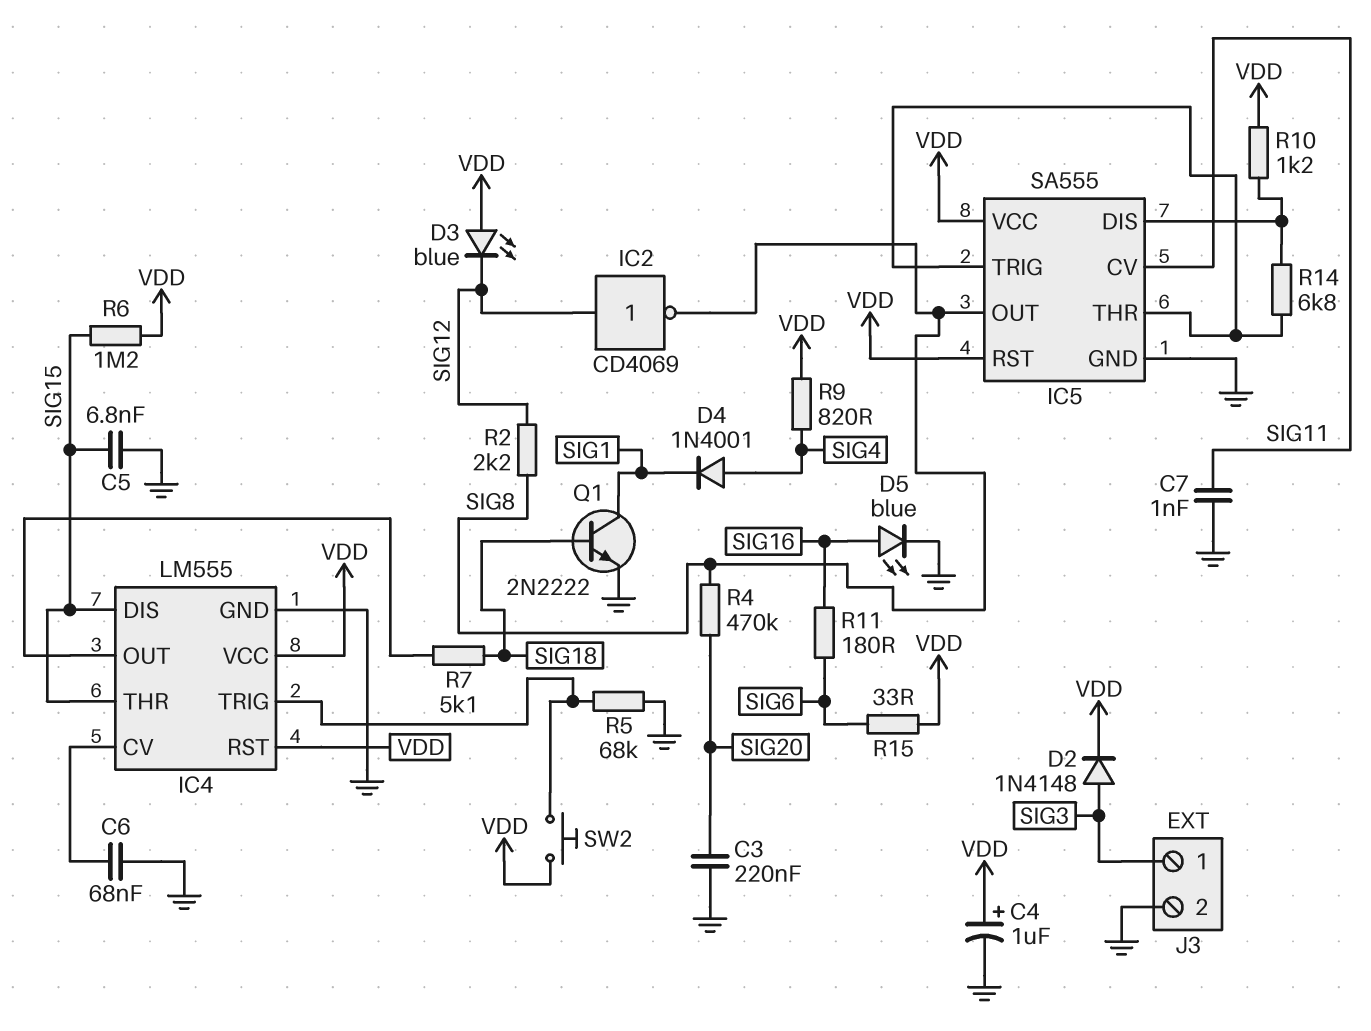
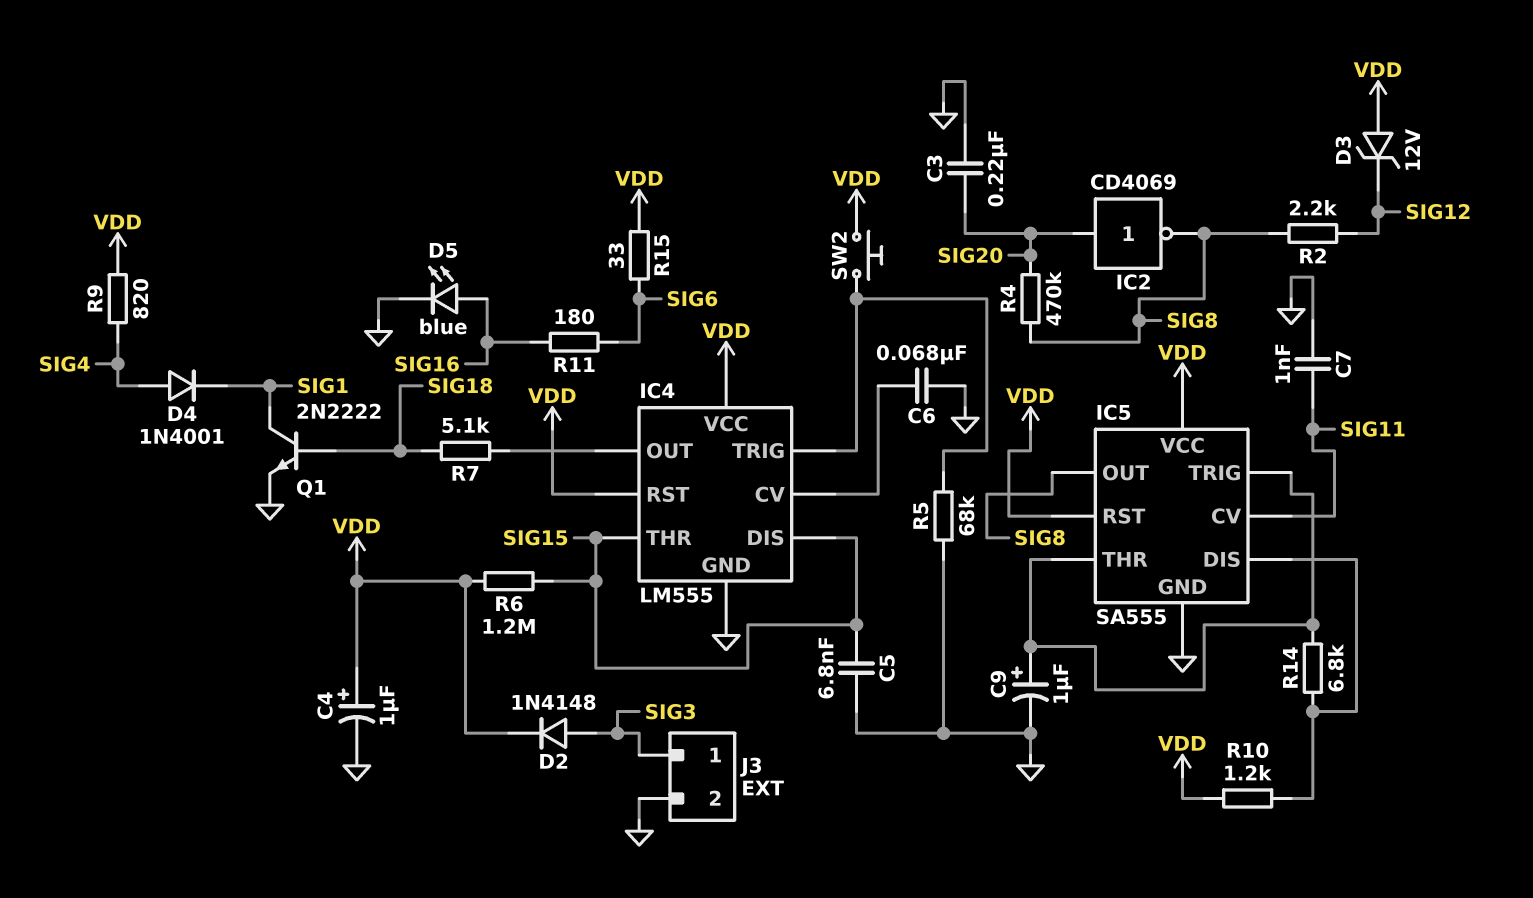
C9: none -> 1uF (plus IC5/THR, minus GND)
D3: LED blue (A VDD, K SIG12) -> zener 12V (A VDD, K SIG12)
IC2: NOT CD4069 (in SIG12, out SIG8) -> NOT CD4069 (in SIG20, out SIG8)

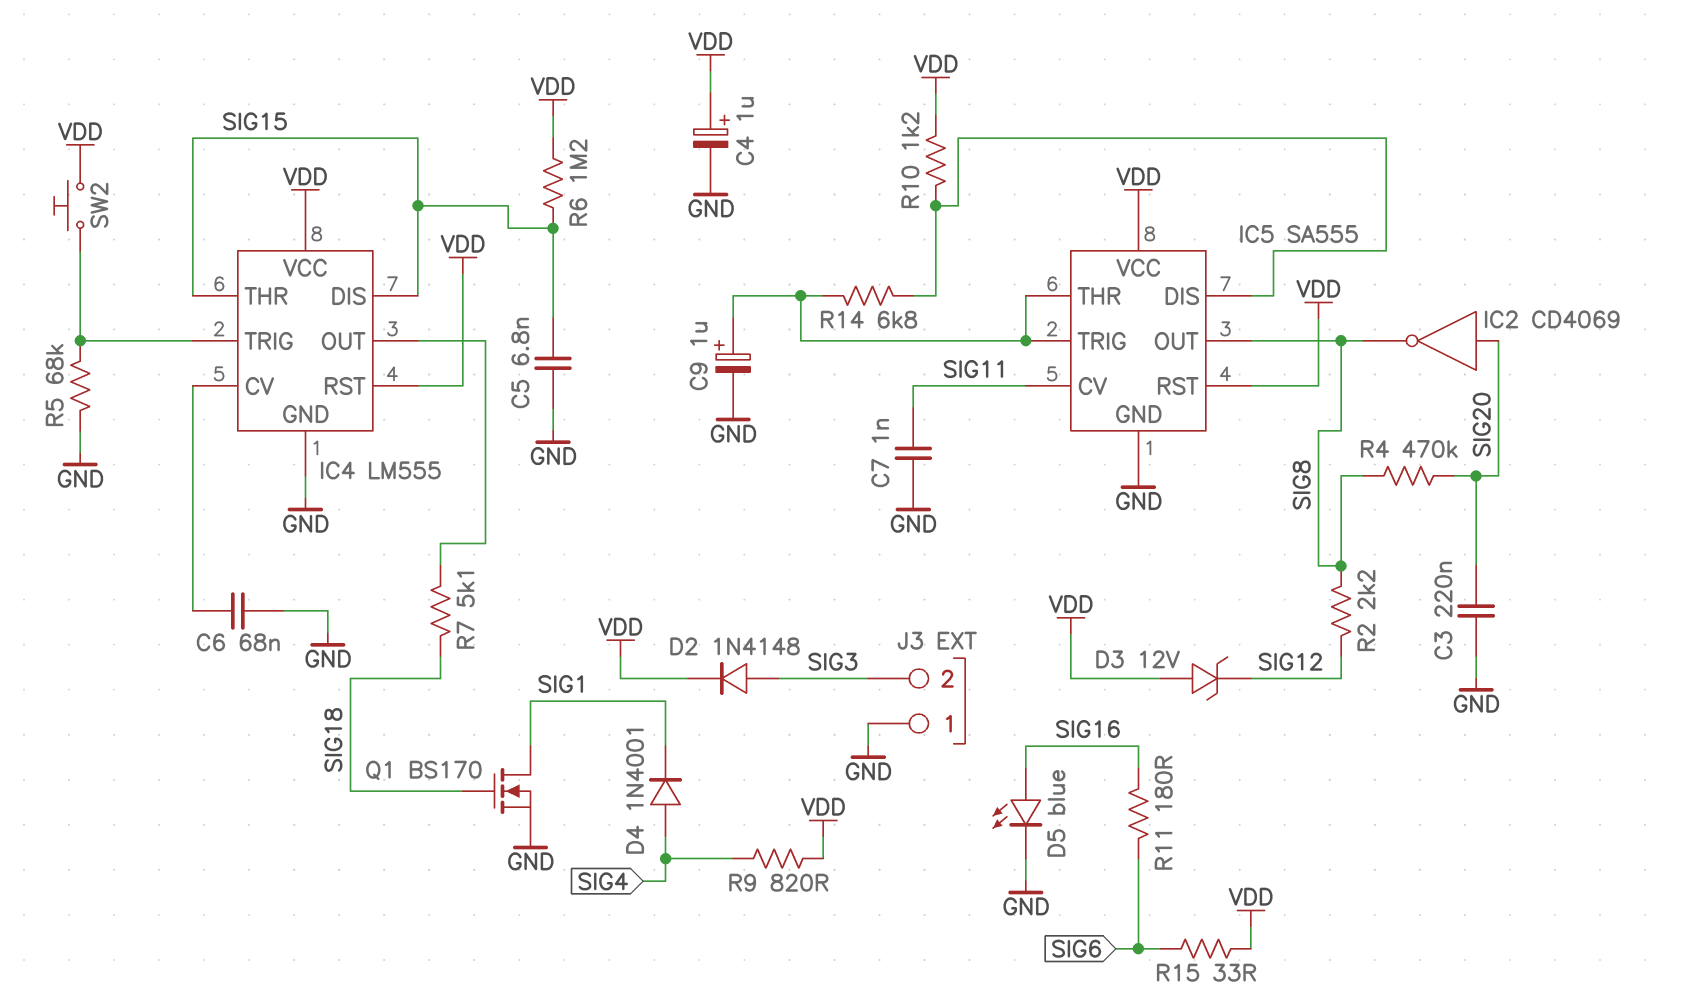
J3 pin 1: SIG3 -> GND
J3 pin 2: GND -> SIG3
Q1: NPN 2N2222 (B SIG18, C SIG1, E GND) -> NMOS BS170 (G SIG18, D SIG1, S GND)

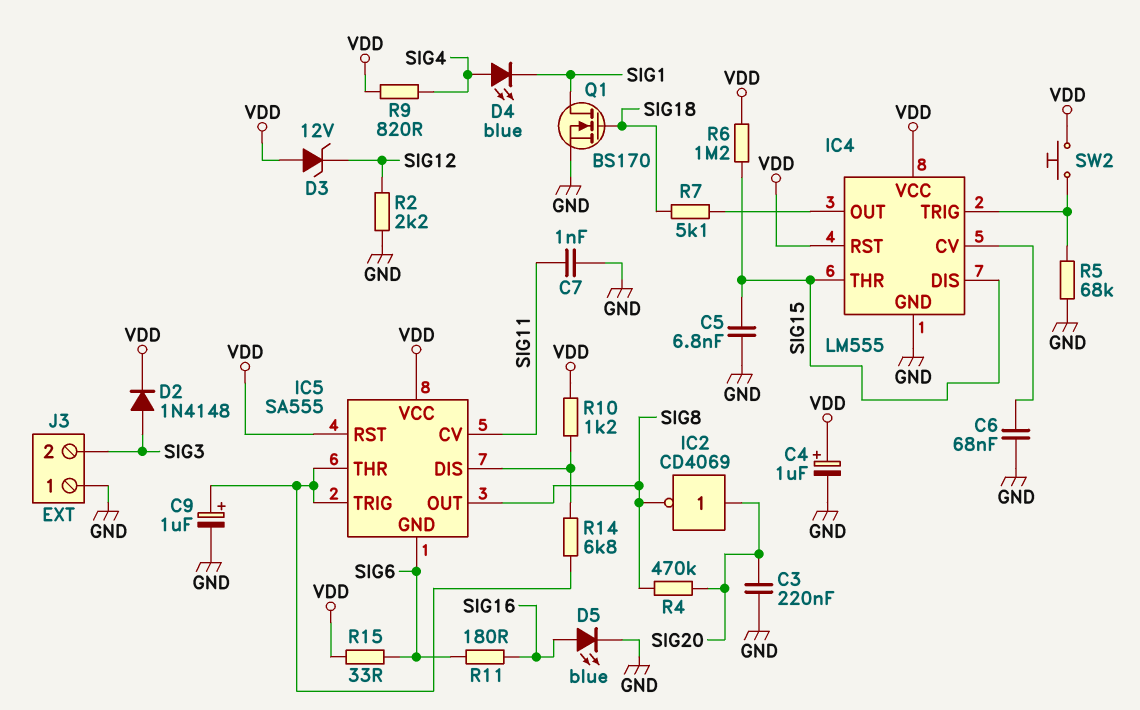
D4: diode 1N4001 (A SIG4, K SIG1) -> LED blue (A SIG4, K SIG1)
IC5 pin GND: GND -> SIG6
R2: 2.2k (SIG8, SIG12) -> 2.2k (GND, SIG12)

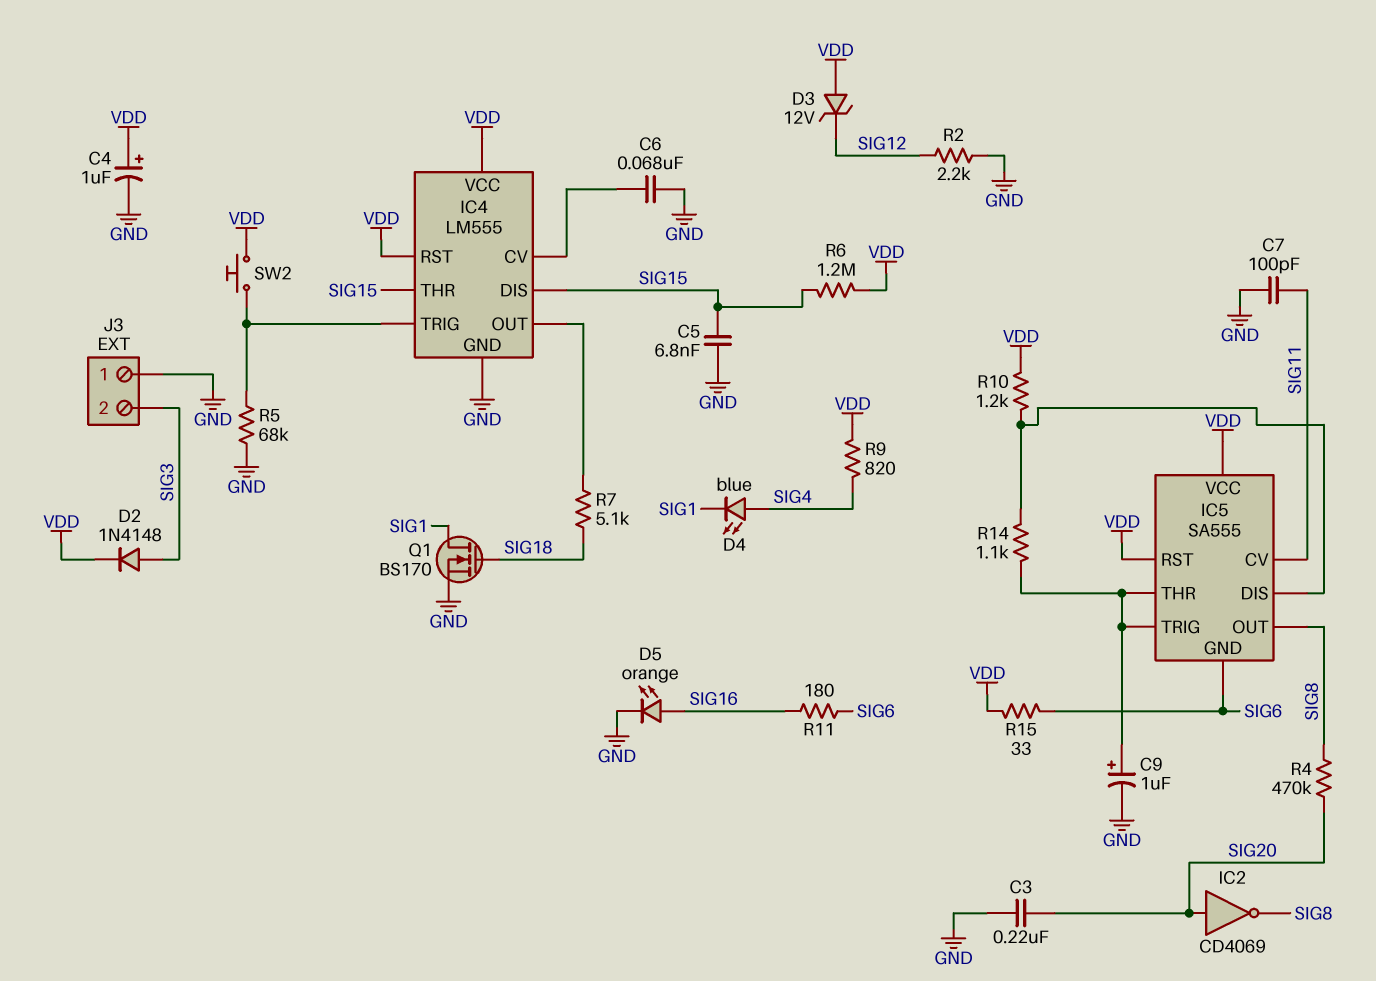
C7: 1nF (GND, SIG11) -> 100pF (GND, SIG11)
D5: LED blue (A SIG16, K GND) -> LED orange (A SIG16, K GND)
R14: 6.8k (IC5/DIS, IC5/THR) -> 1.1k (IC5/DIS, IC5/THR)

